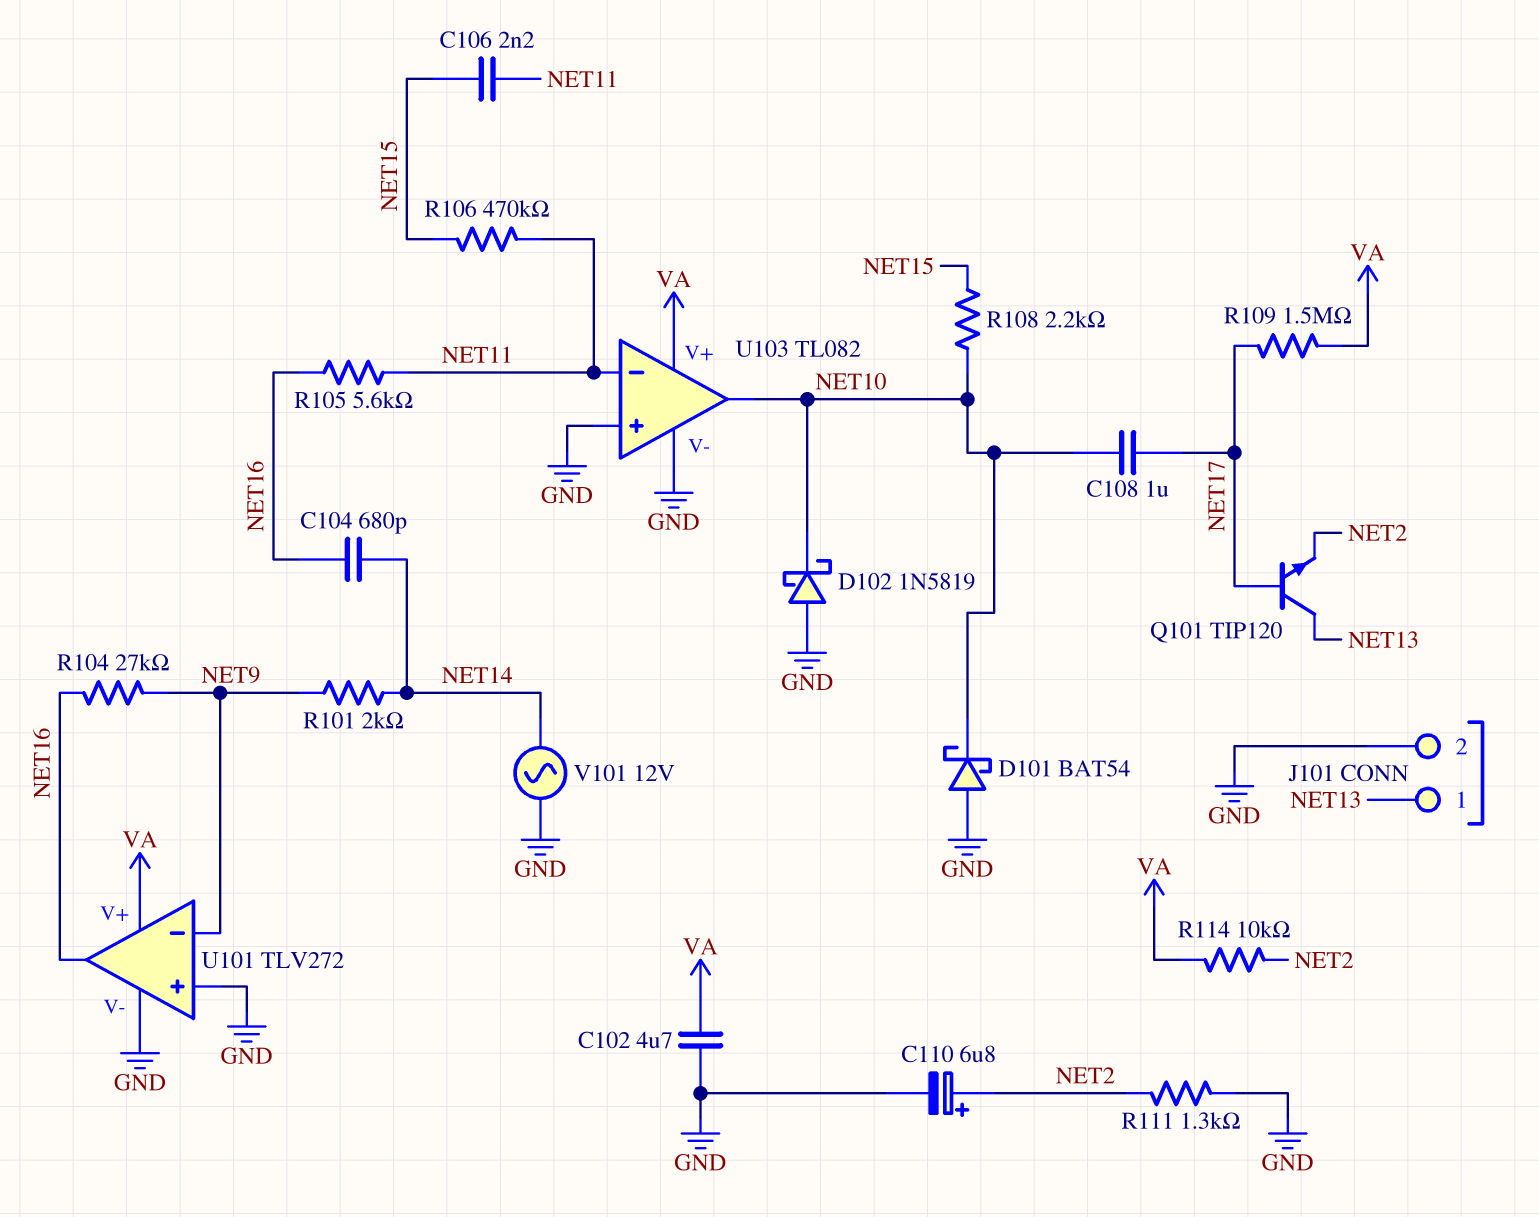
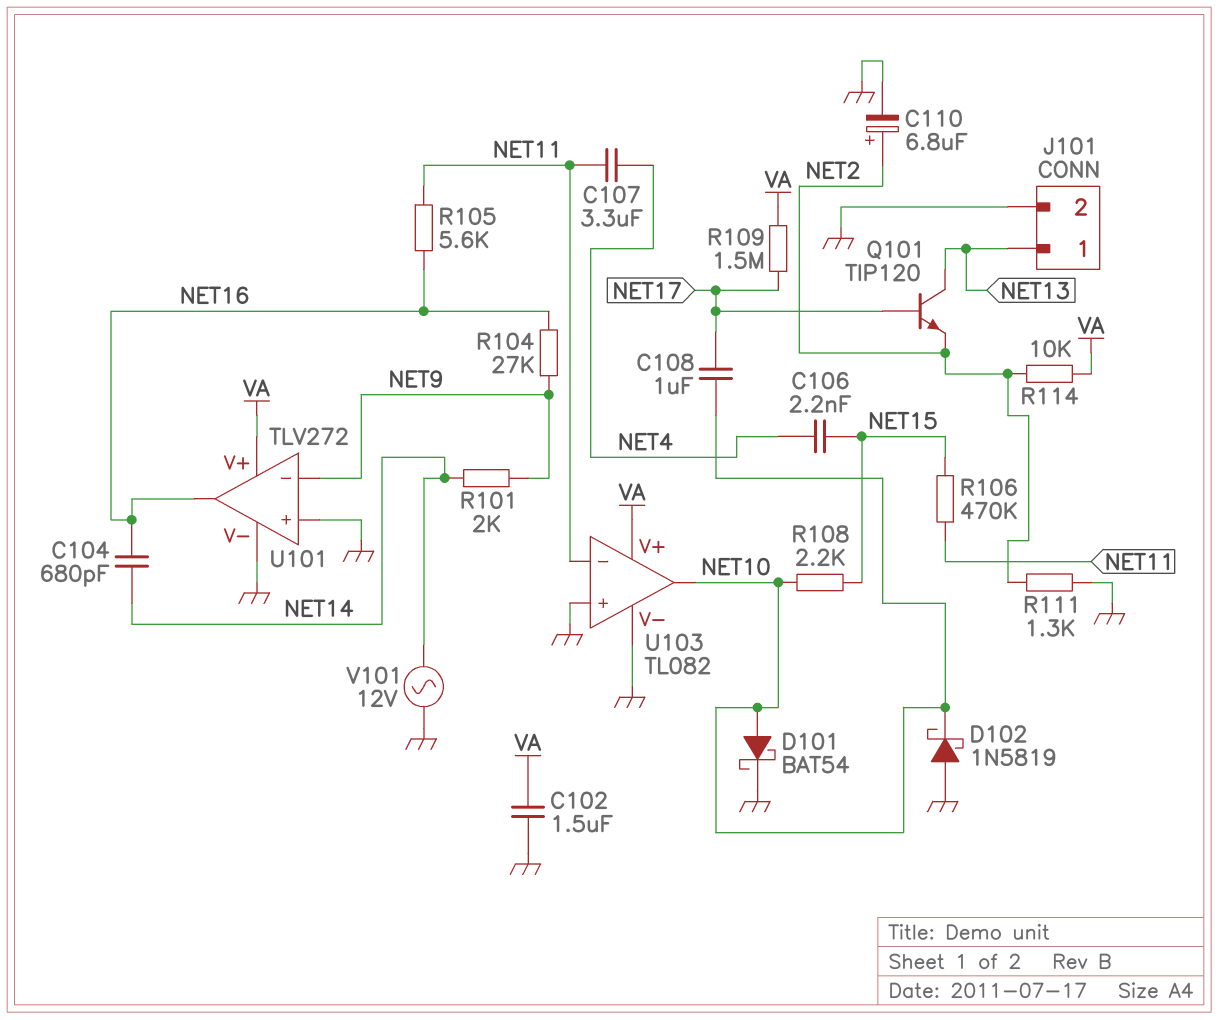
C102: 4.7uF (GND, VA) -> 1.5uF (GND, VA)
C106: 2.2nF (NET11, NET15) -> 2.2nF (NET4, NET15)
C107: none -> 3.3uF (NET4, NET11)
D101: schottky BAT54 (A GND, K NET10) -> schottky BAT54 (A NET10, K GND)

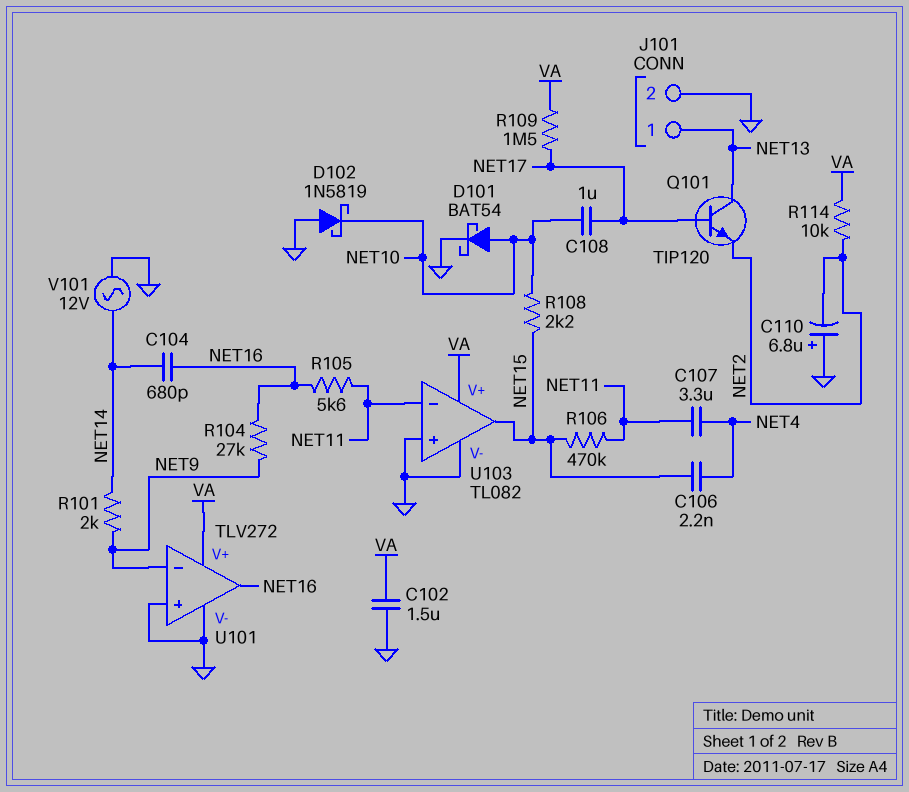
C110: 6.8uF (plus NET2, minus GND) -> 6.8uF (plus GND, minus NET2)
R111: 1.3k (GND, NET2) -> none
U103 pin out: NET10 -> NET15

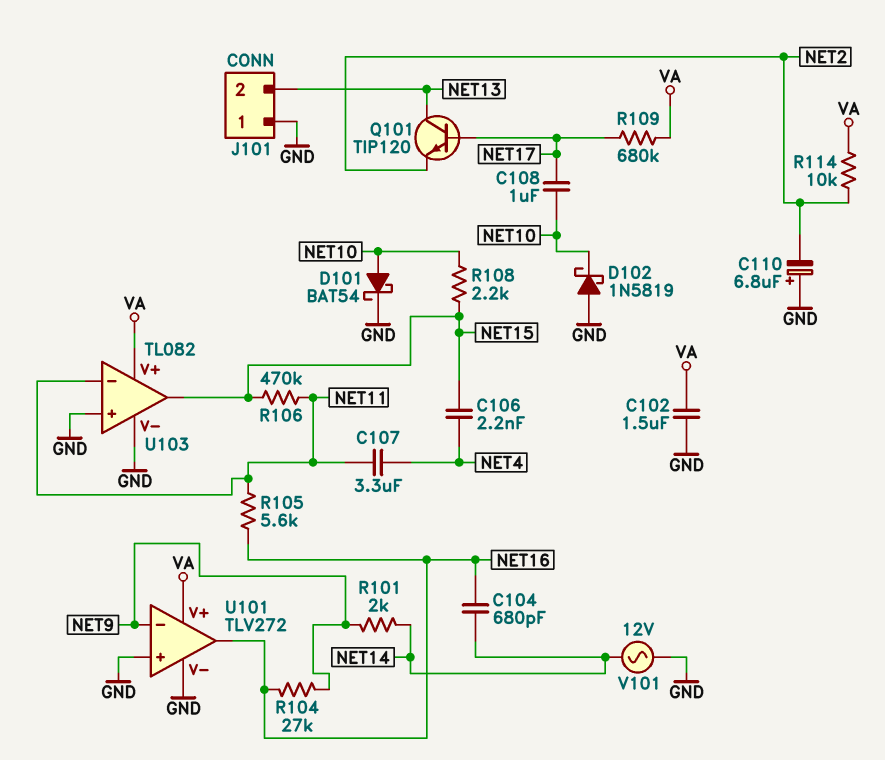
J101 pin 1: NET13 -> GND
J101 pin 2: GND -> NET13
R109: 1.5M (NET17, VA) -> 680k (NET17, VA)

